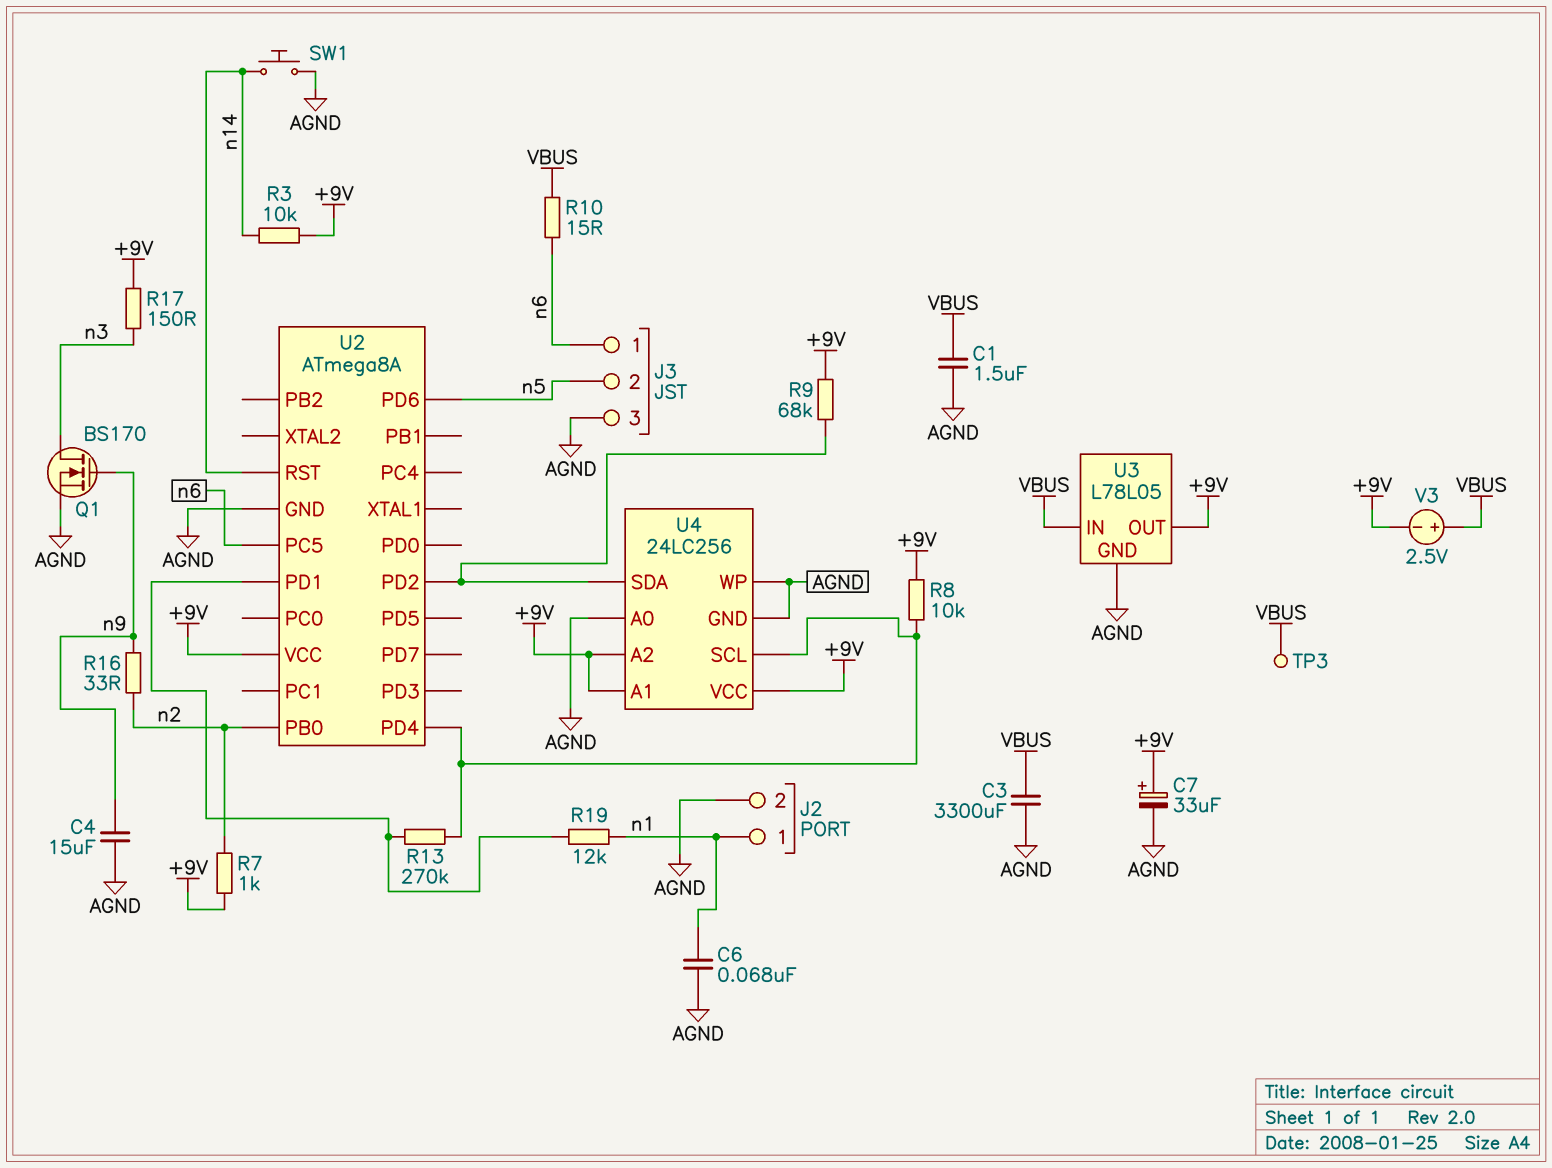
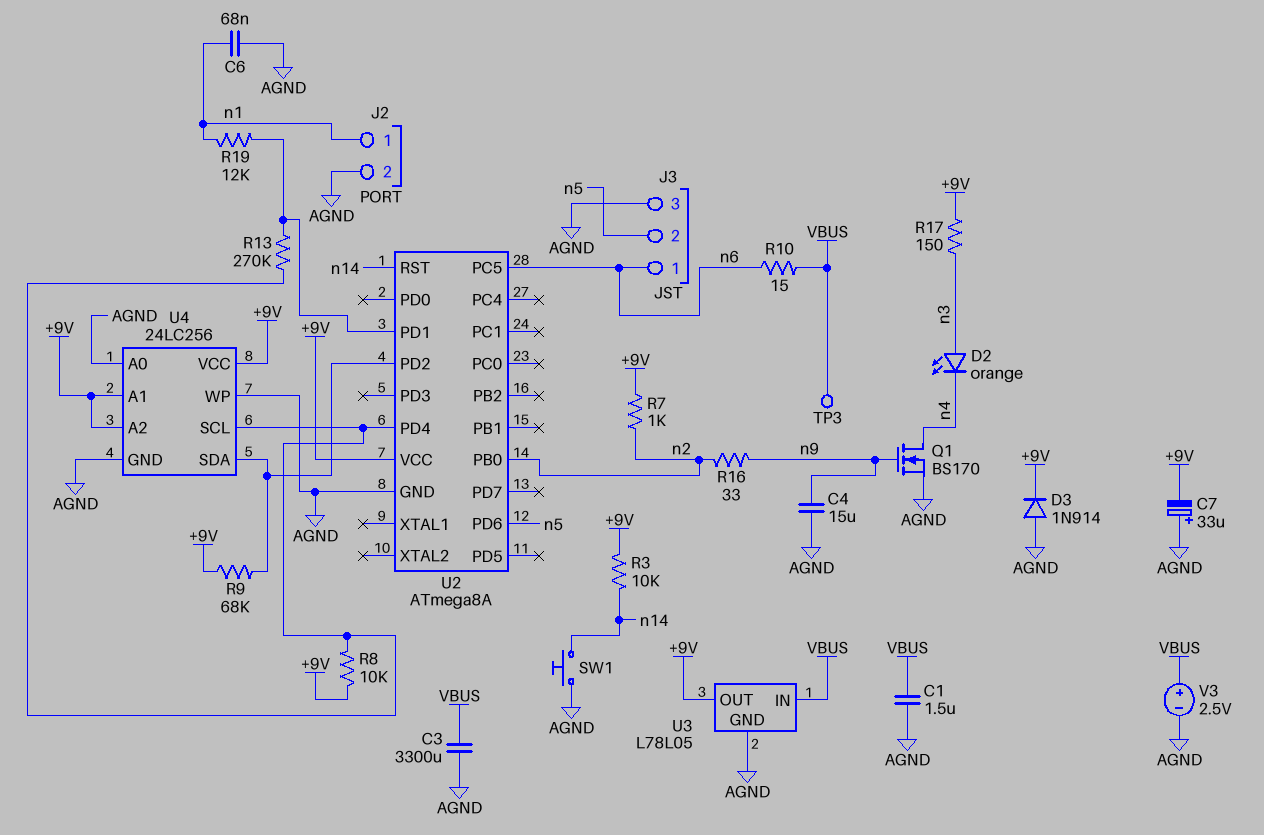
C7: 33uF (plus +9V, minus AGND) -> 33uF (plus AGND, minus +9V)
D2: none -> LED orange (A n3, K n4)
D3: none -> diode 1N914 (A AGND, K +9V)
Q1: NMOS BS170 (G n9, D n3, S AGND) -> NMOS BS170 (G n9, D n4, S AGND)
V3: 2.5V (plus VBUS, minus +9V) -> 2.5V (plus VBUS, minus AGND)

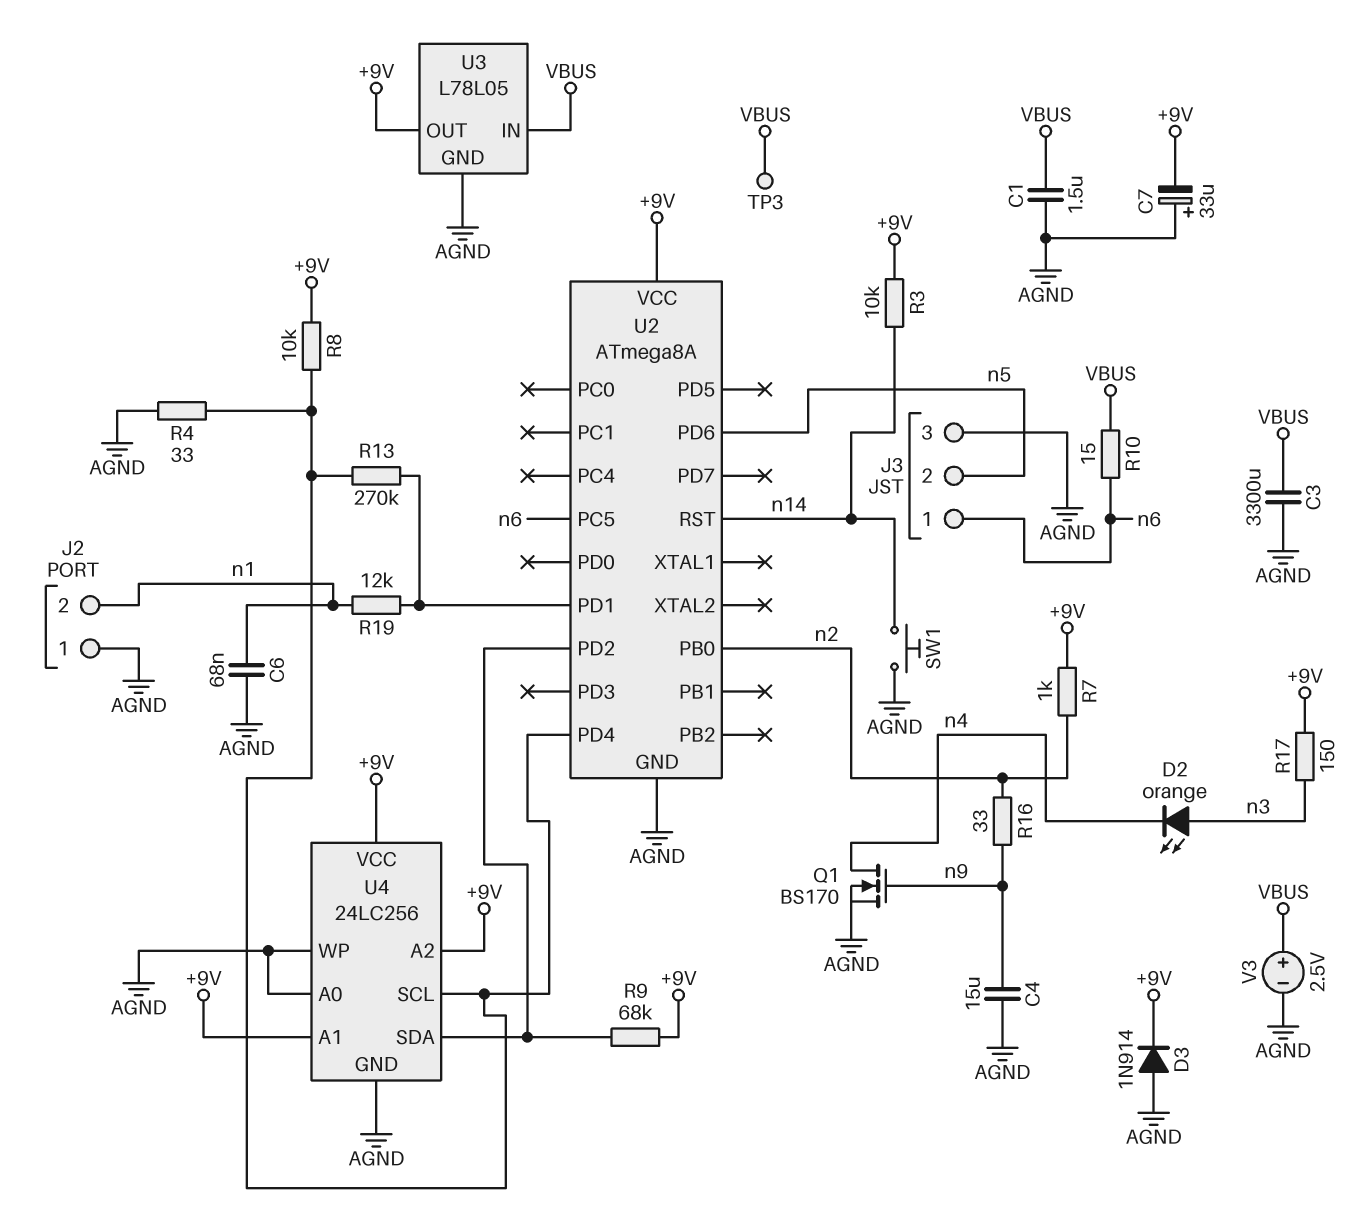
J2 pin 1: n1 -> AGND
J2 pin 2: AGND -> n1
R4: none -> 33 (AGND, U2/PD4)

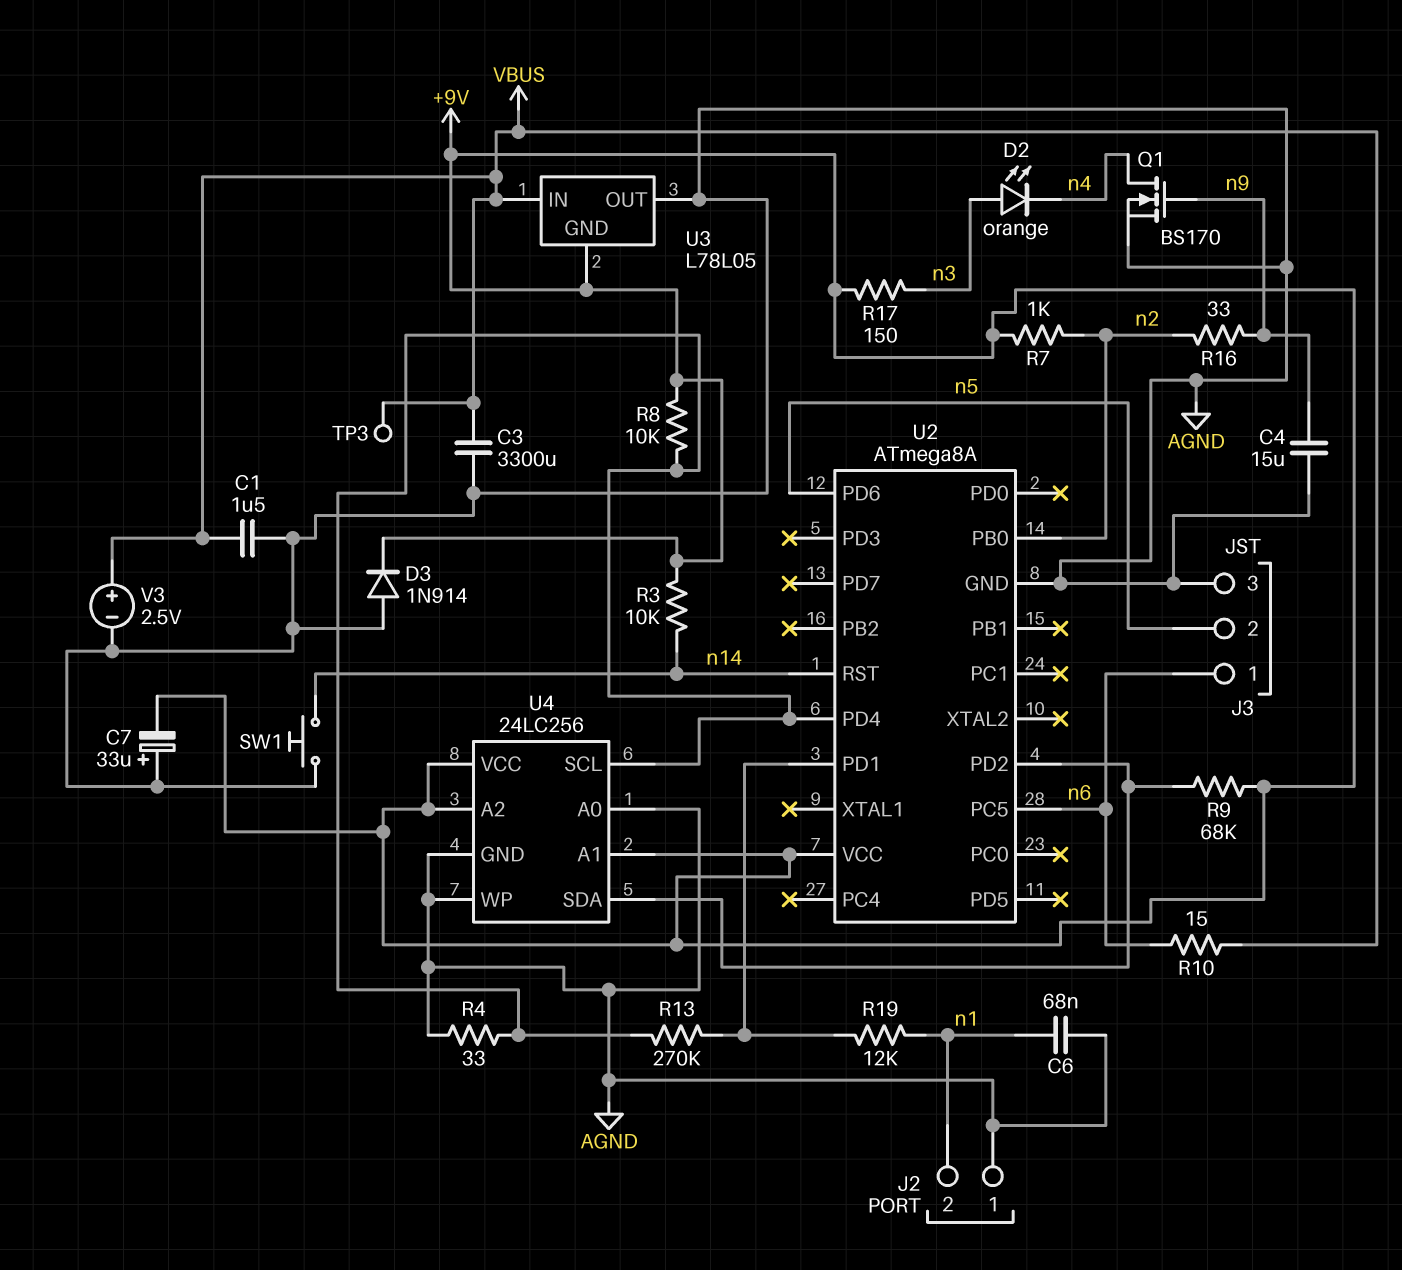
U3 pin GND: AGND -> +9V
U3 pin OUT: +9V -> AGND

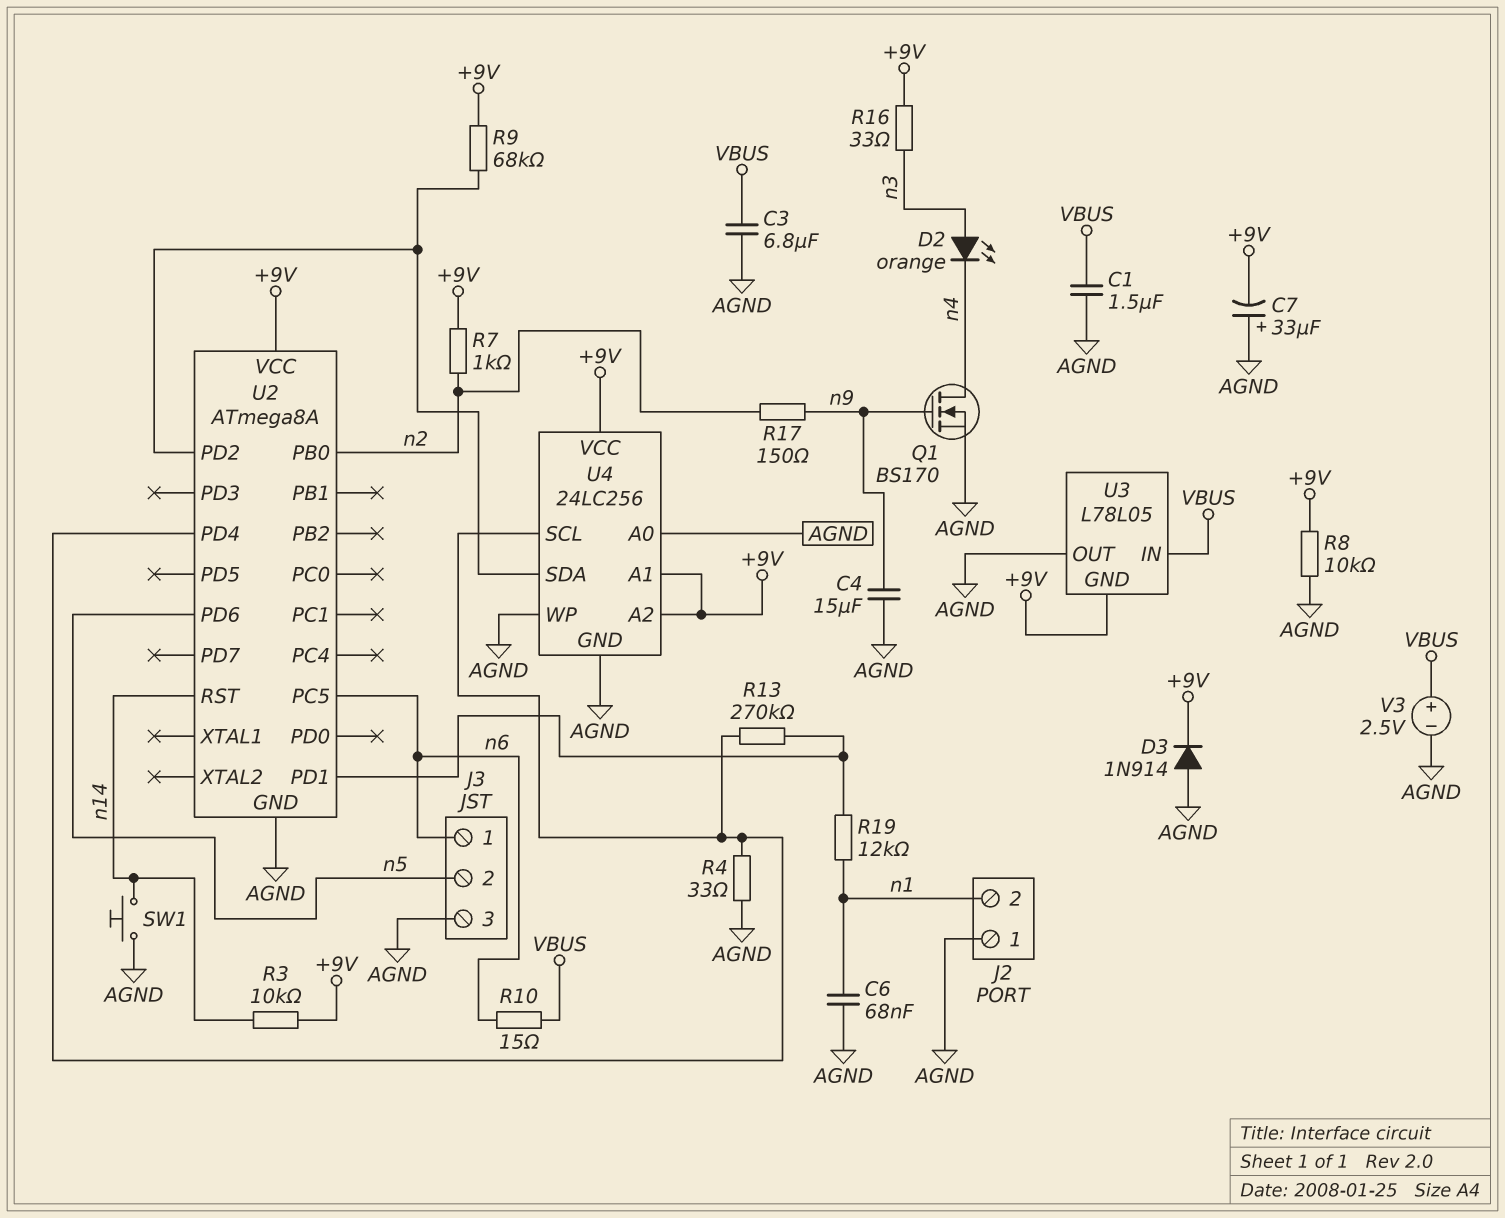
C3: 3300uF (AGND, VBUS) -> 6.8uF (AGND, VBUS)
R8: 10k (+9V, U2/PD4) -> 10k (+9V, AGND)
R16: 33 (n2, n9) -> 33 (+9V, n3)
R17: 150 (+9V, n3) -> 150 (n2, n9)
TP3: test point (VBUS) -> none

